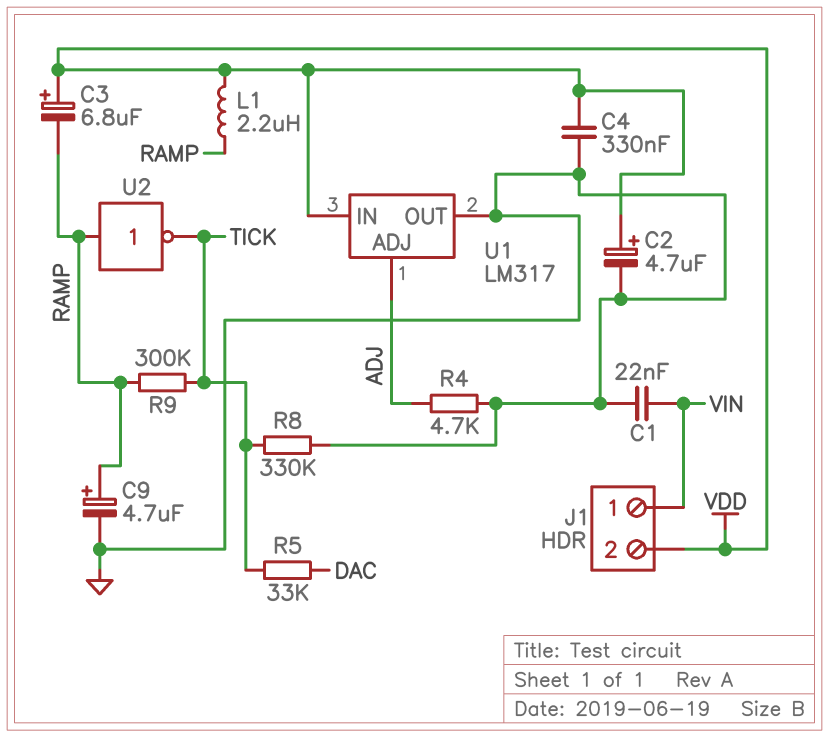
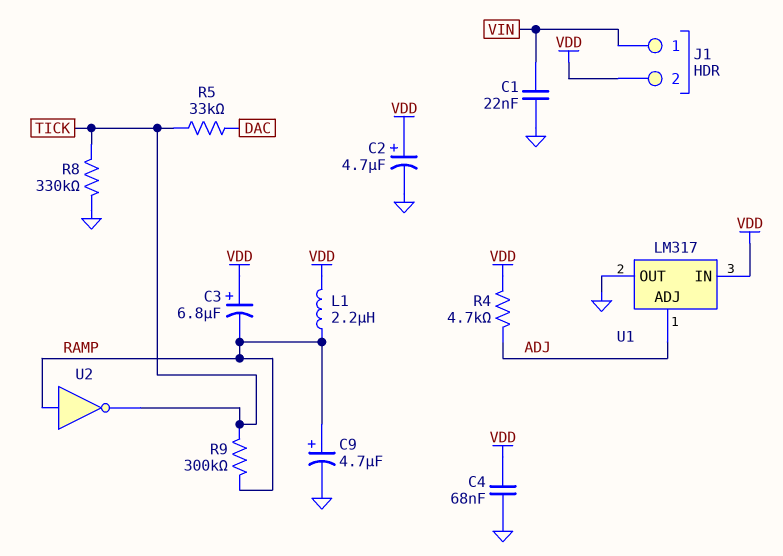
C4: 330nF (GND, VDD) -> 68nF (GND, VDD)
R4: 4.7k (ADJ, GND) -> 4.7k (ADJ, VDD)

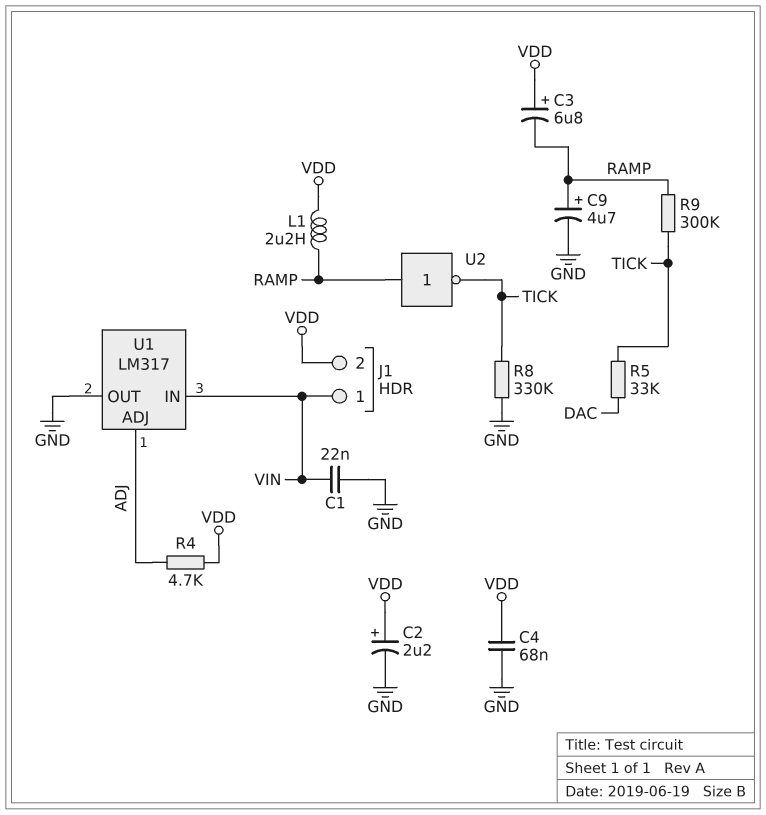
C2: 4.7uF (plus VDD, minus GND) -> 2.2uF (plus VDD, minus GND)
U1 pin IN: VDD -> VIN

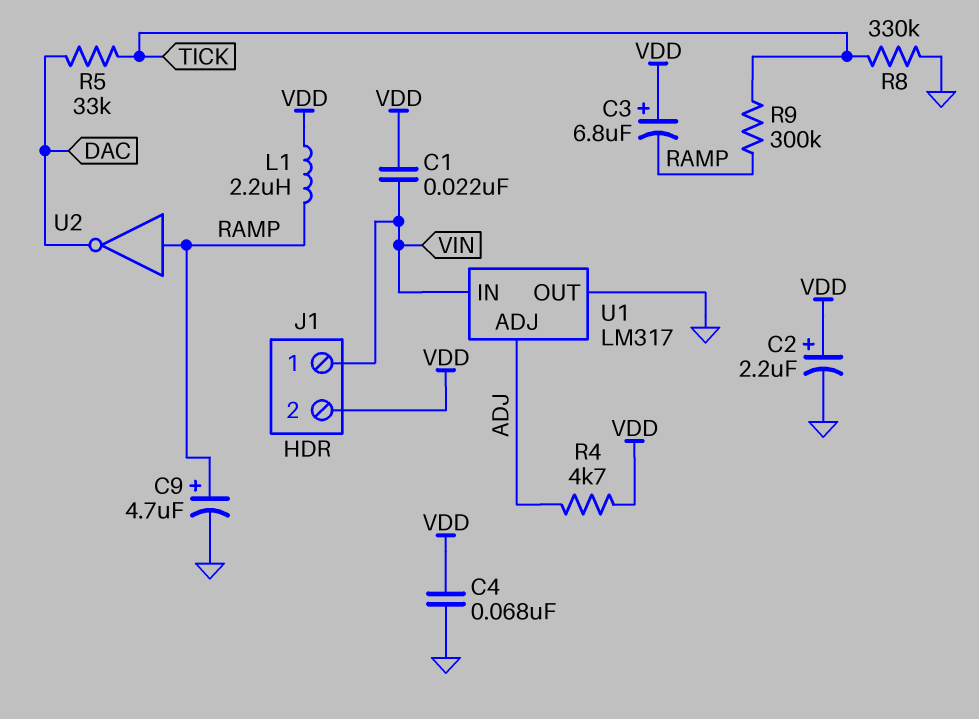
C1: 22nF (GND, VIN) -> 22nF (VDD, VIN)
U2: NOT (in RAMP, out TICK) -> NOT (in RAMP, out DAC)

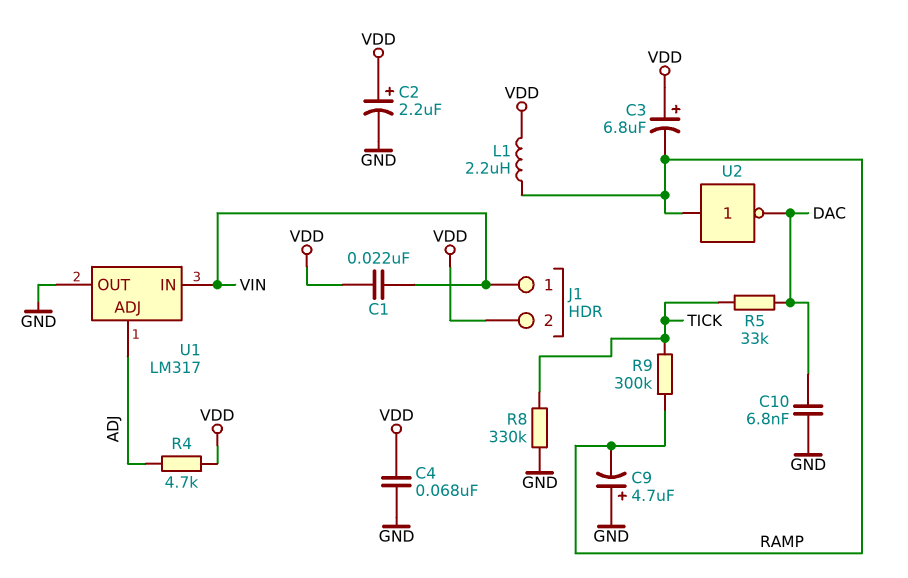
C9: 4.7uF (plus RAMP, minus GND) -> 4.7uF (plus GND, minus RAMP)
C10: none -> 6.8nF (DAC, GND)

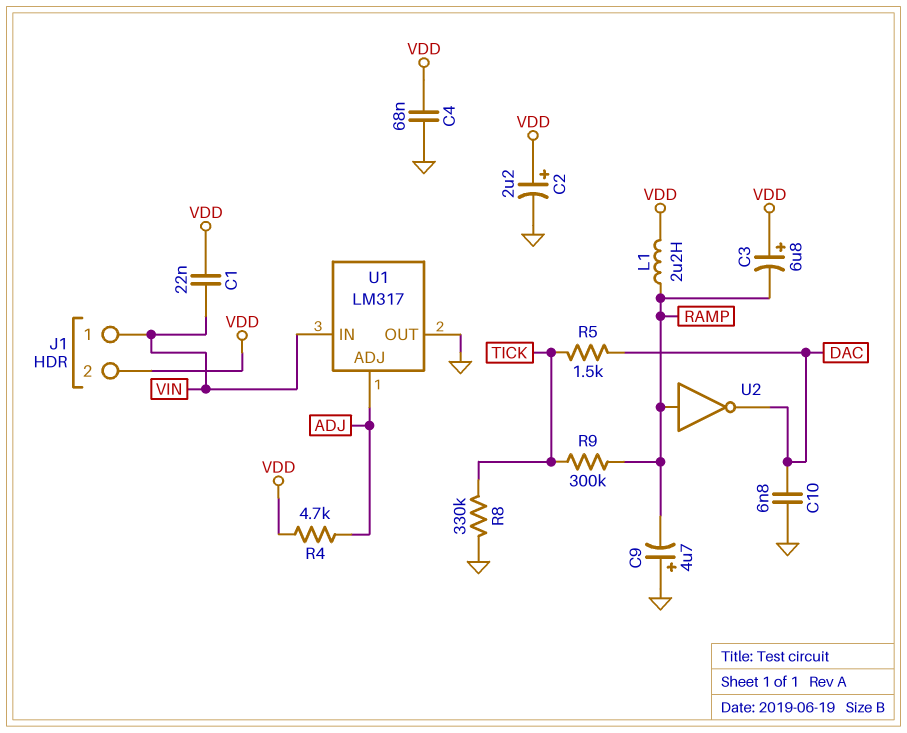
R5: 33k (DAC, TICK) -> 1.5k (DAC, TICK)

